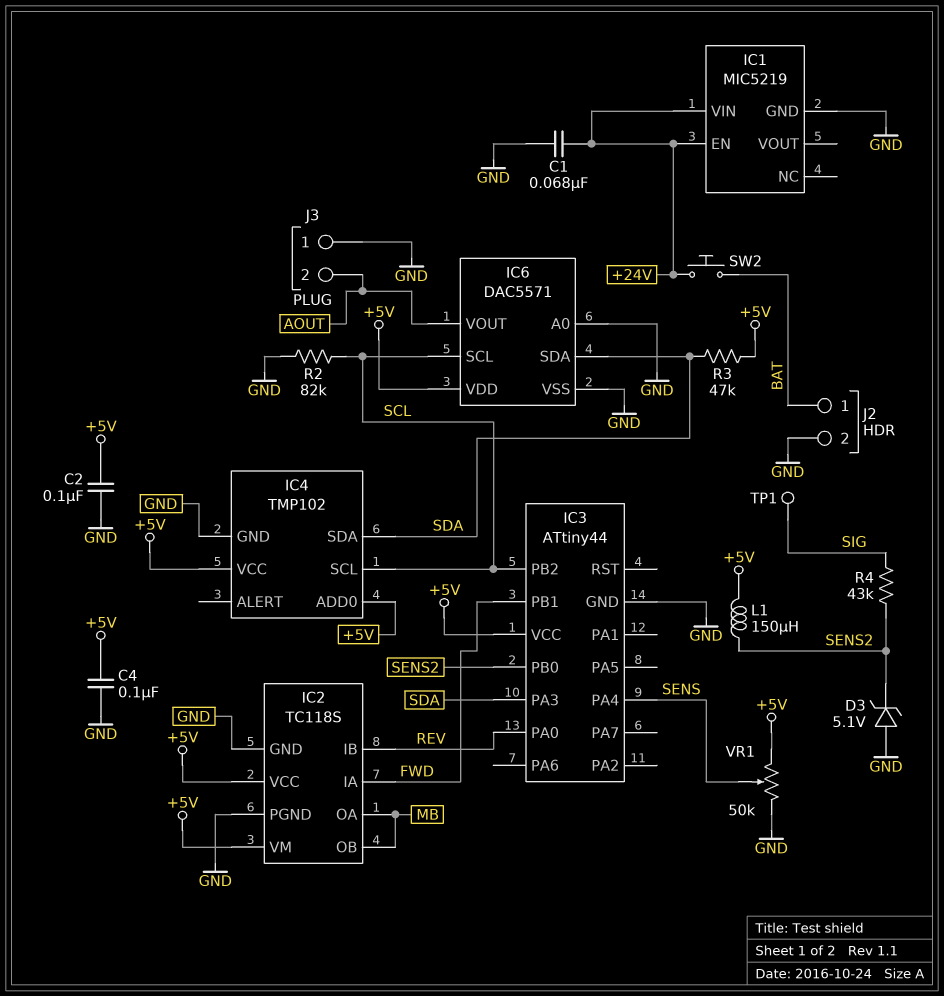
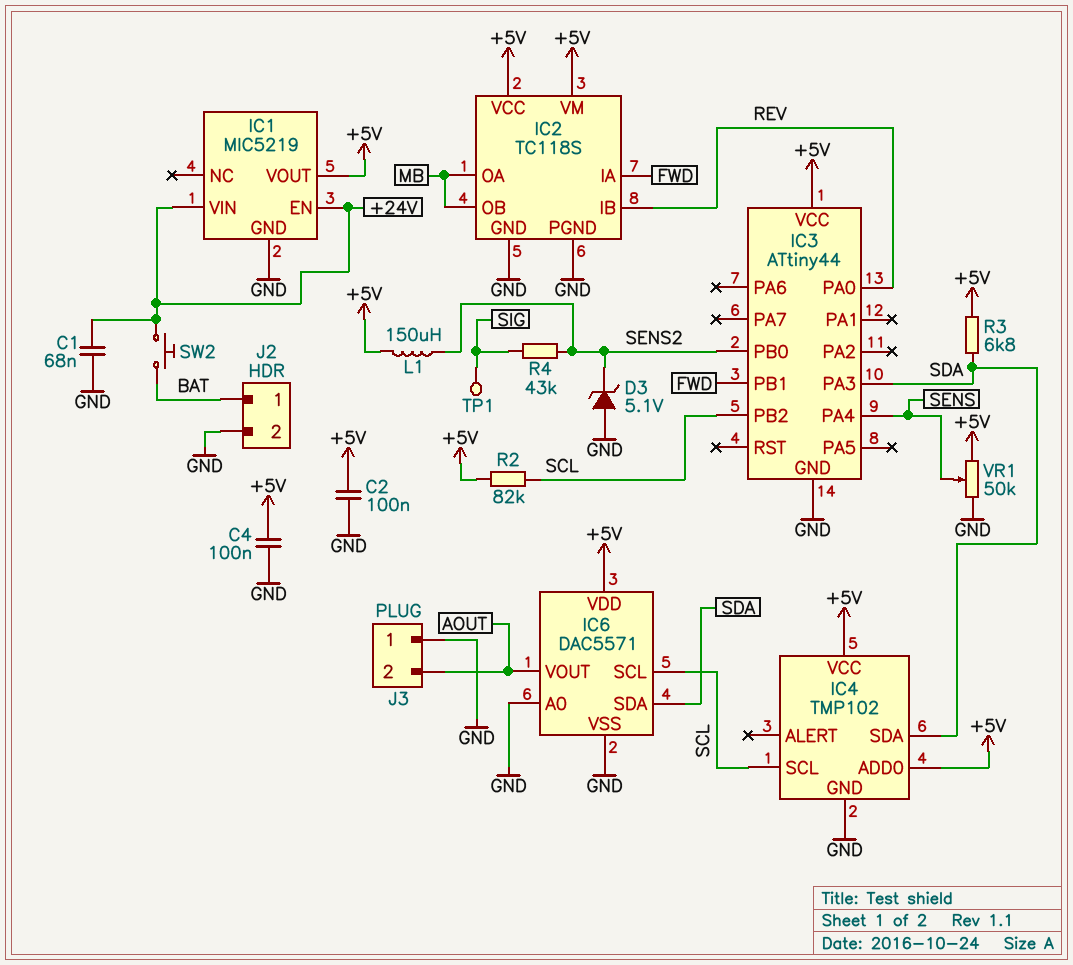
IC1 pin VOUT: none -> +5V
R2: 82k (GND, SCL) -> 82k (+5V, SCL)
R3: 47k (+5V, SDA) -> 6.8k (+5V, SDA)

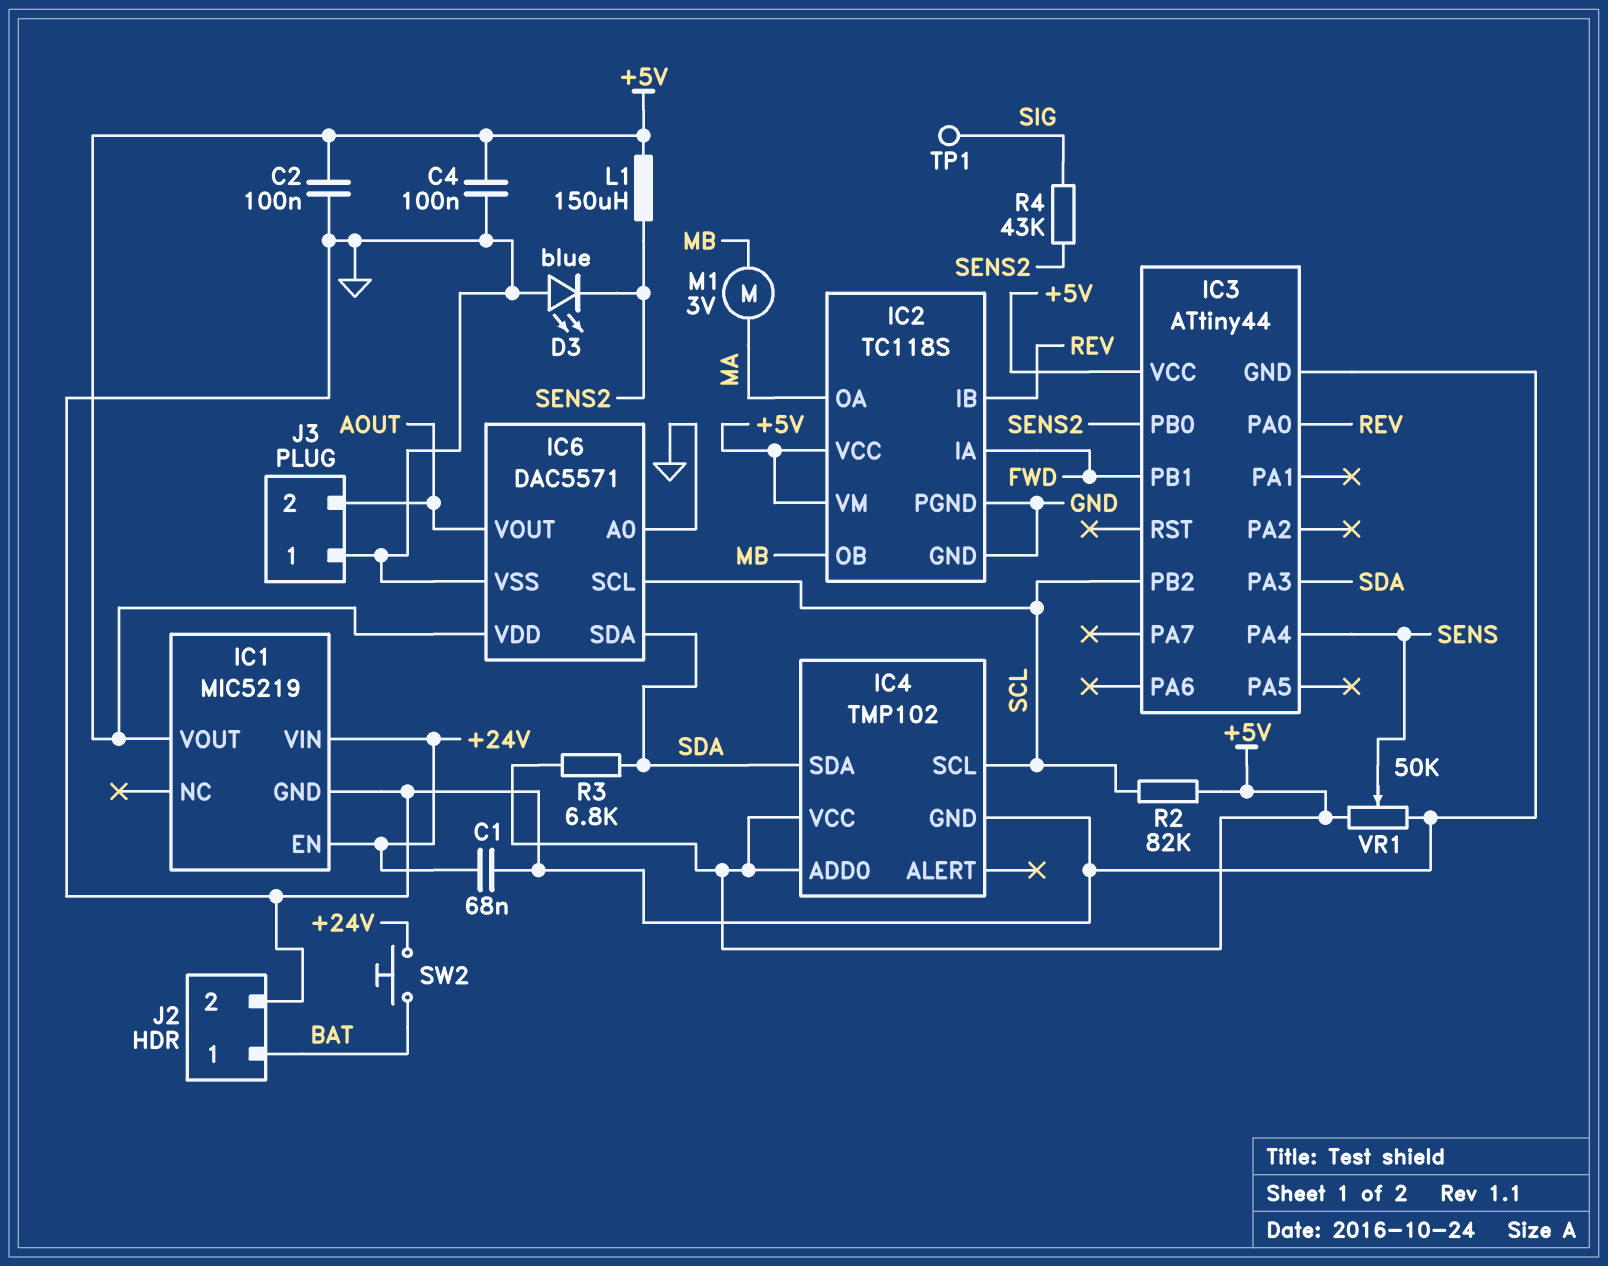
D3: zener 5.1V (A GND, K SENS2) -> LED blue (A GND, K SENS2)
IC2 pin OA: MB -> MA
M1: none -> motor 3V (MA, MB)

